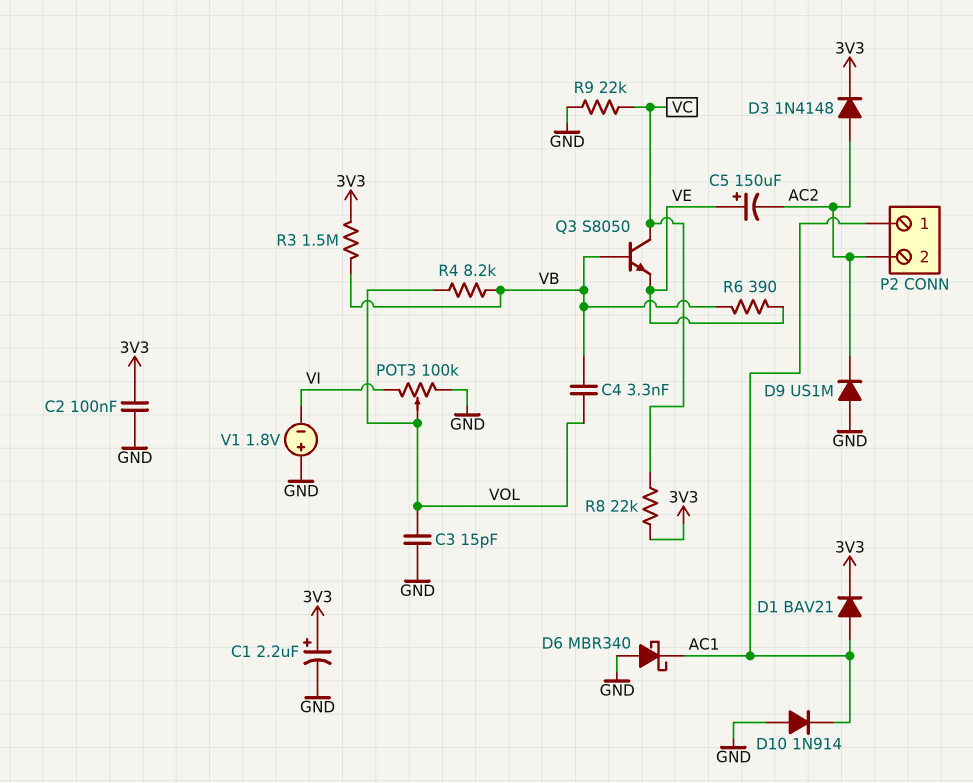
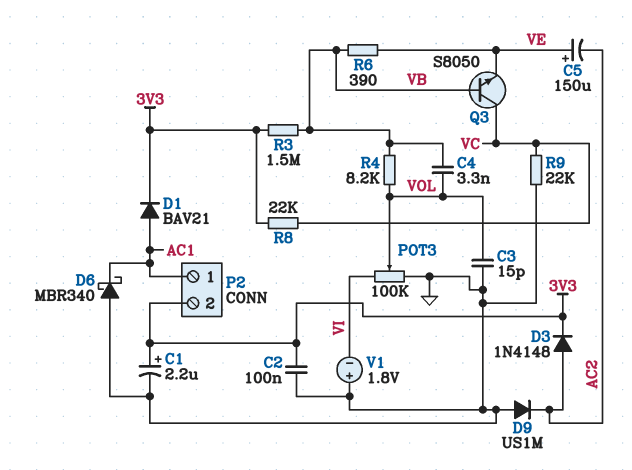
D10: diode 1N914 (A GND, K AC1) -> none
P2 pin 2: AC2 -> 3V3

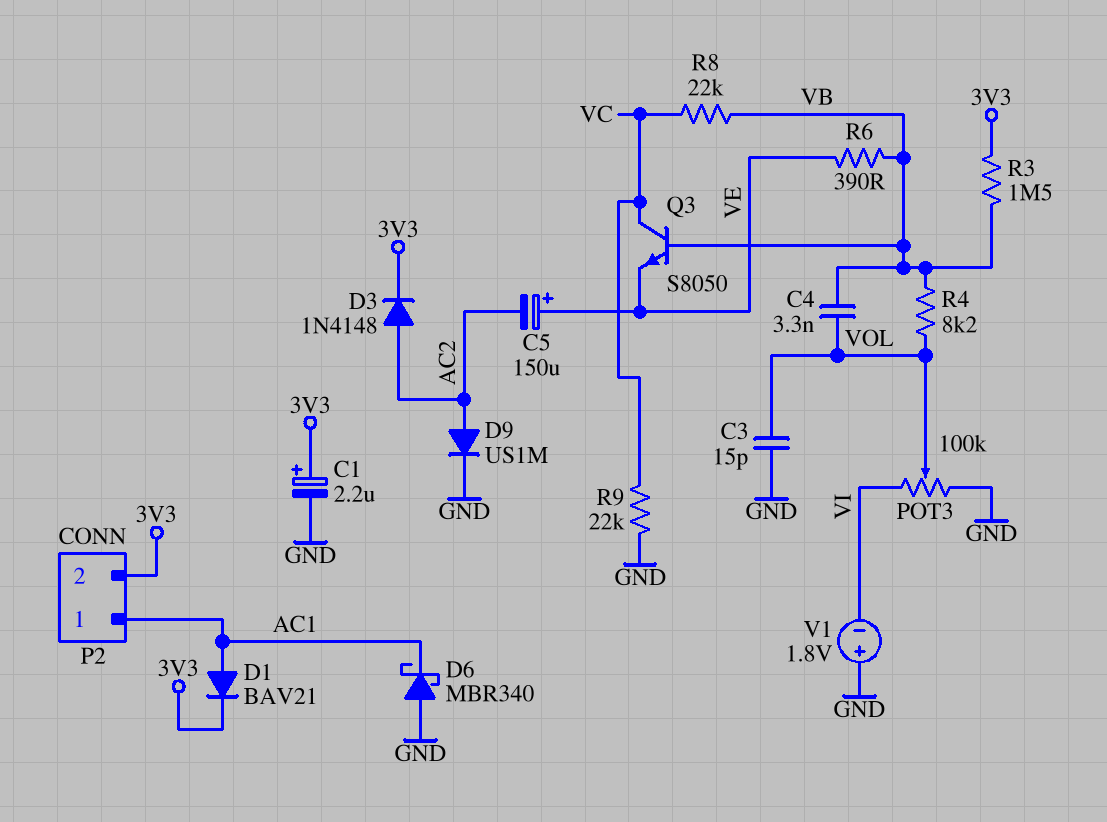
C2: 100nF (3V3, GND) -> none
D9: diode US1M (A GND, K AC2) -> diode US1M (A AC2, K GND)
R8: 22k (3V3, VC) -> 22k (VB, VC)

